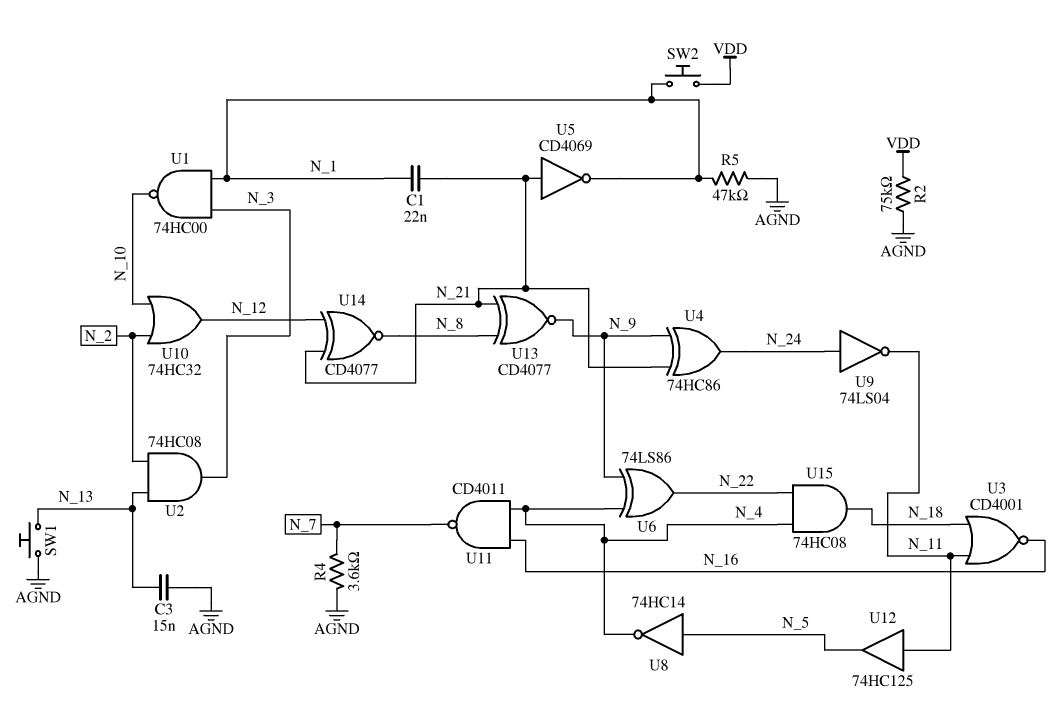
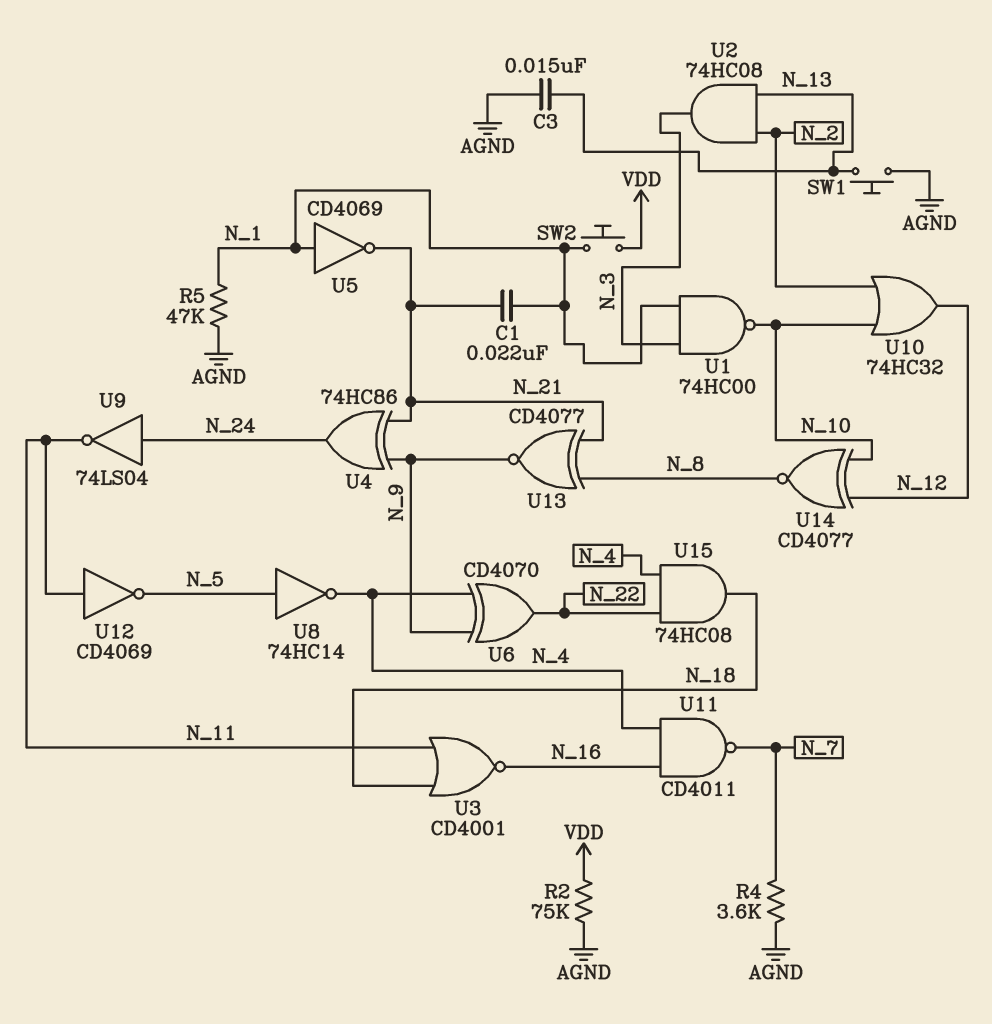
U5: NOT CD4069 (in N_21, out N_1) -> NOT CD4069 (in N_1, out N_21)
U6: XOR 74LS86 (in N_4, in N_9, out N_22) -> XOR CD4070 (in N_4, in N_9, out N_22)
U12: buffer 74HC125 (in N_11, out N_5) -> NOT CD4069 (in N_11, out N_5)
U14: XNOR CD4077 (in N_12, in N_21, out N_8) -> XNOR CD4077 (in N_10, in N_12, out N_8)

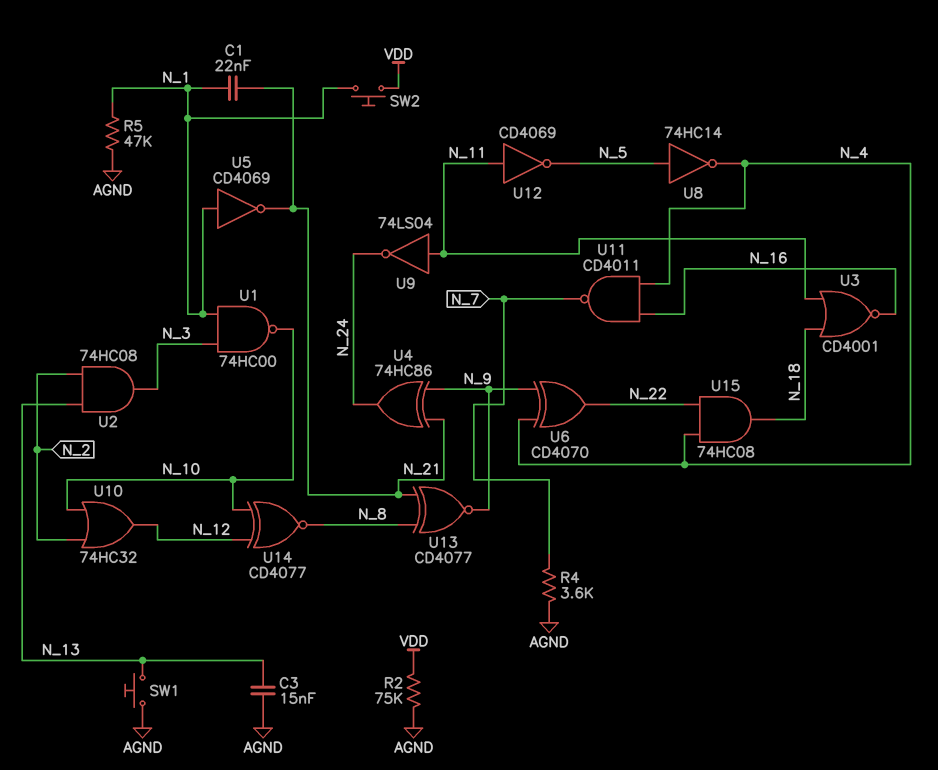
U9: NOT 74LS04 (in N_24, out N_11) -> NOT 74LS04 (in N_11, out N_24)

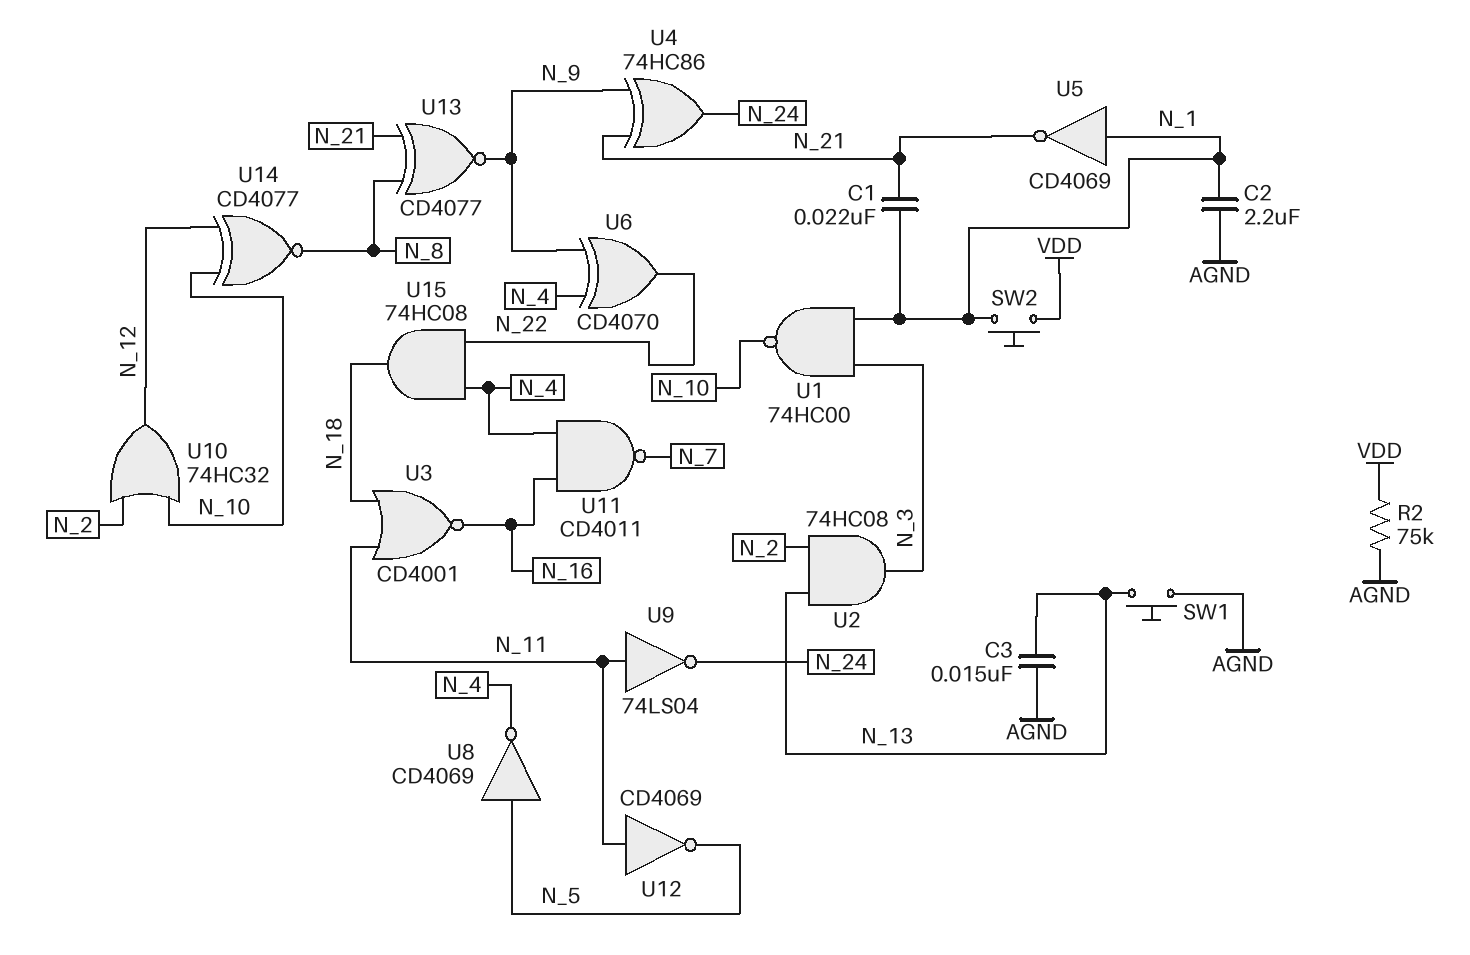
C2: none -> 2.2uF (AGND, N_1)
R4: 3.6k (AGND, N_7) -> none
R5: 47k (AGND, N_1) -> none
U8: NOT 74HC14 (in N_5, out N_4) -> NOT CD4069 (in N_5, out N_4)

